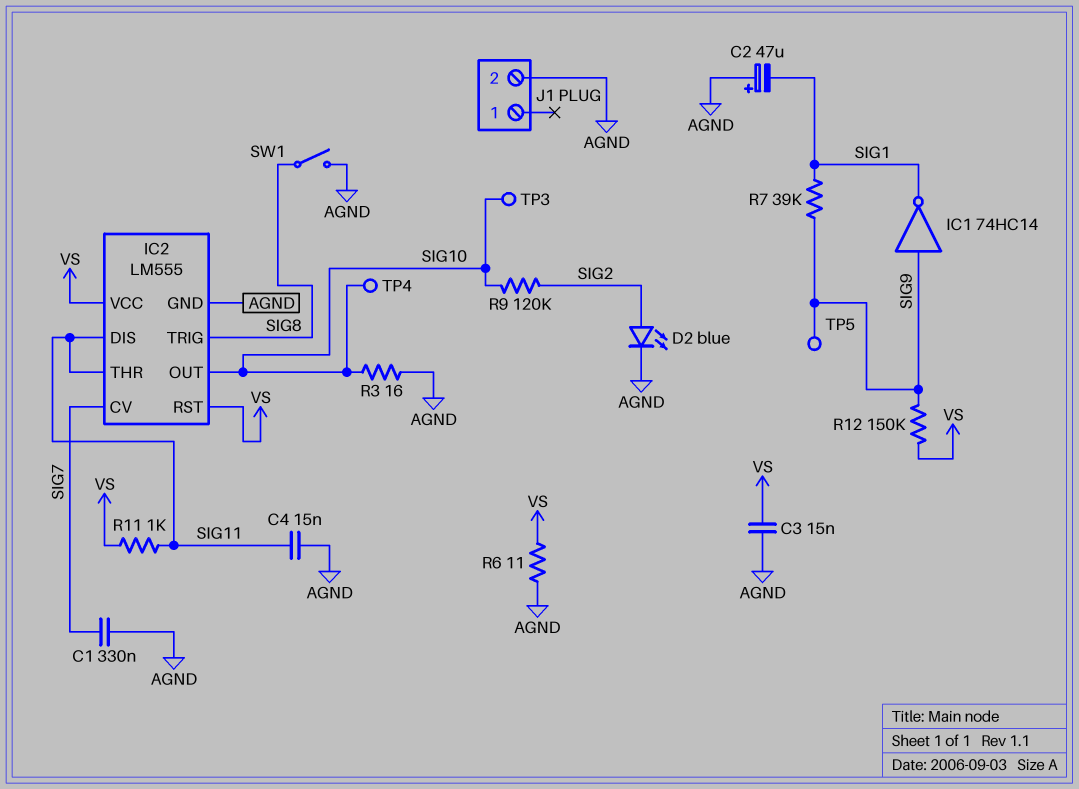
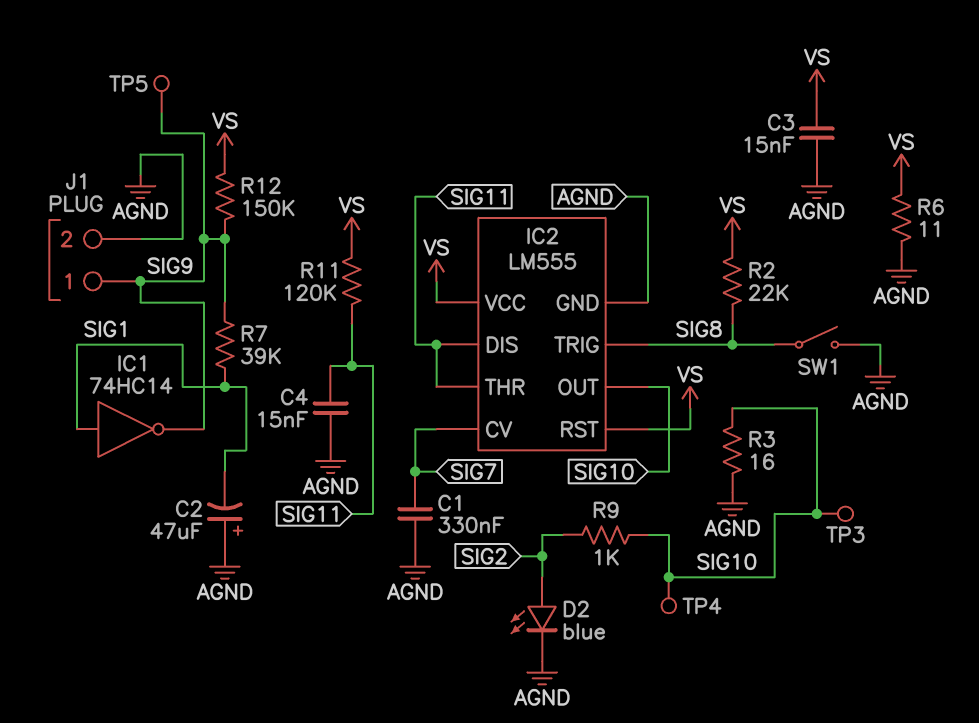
IC1: NOT 74HC14 (in SIG9, out SIG1) -> NOT 74HC14 (in SIG1, out SIG9)
J1 pin 1: none -> SIG9
R2: none -> 22k (SIG8, VS)
R9: 120k (SIG2, SIG10) -> 1k (SIG2, SIG10)
R11: 1k (SIG11, VS) -> 120k (SIG11, VS)

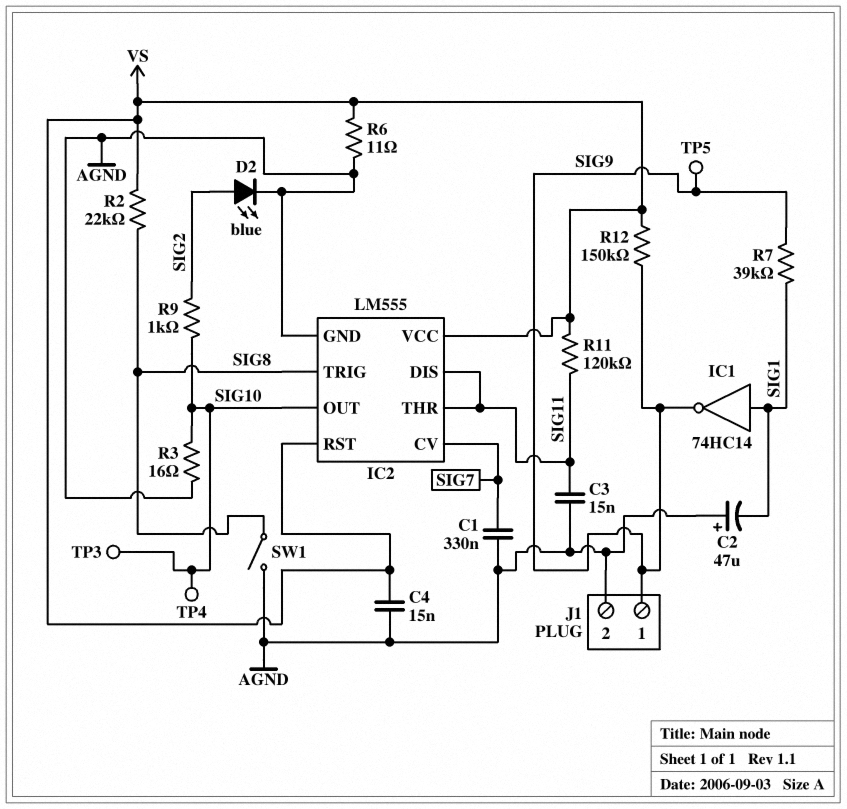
C3: 15nF (AGND, VS) -> 15nF (AGND, SIG11)
C4: 15nF (AGND, SIG11) -> 15nF (AGND, VS)

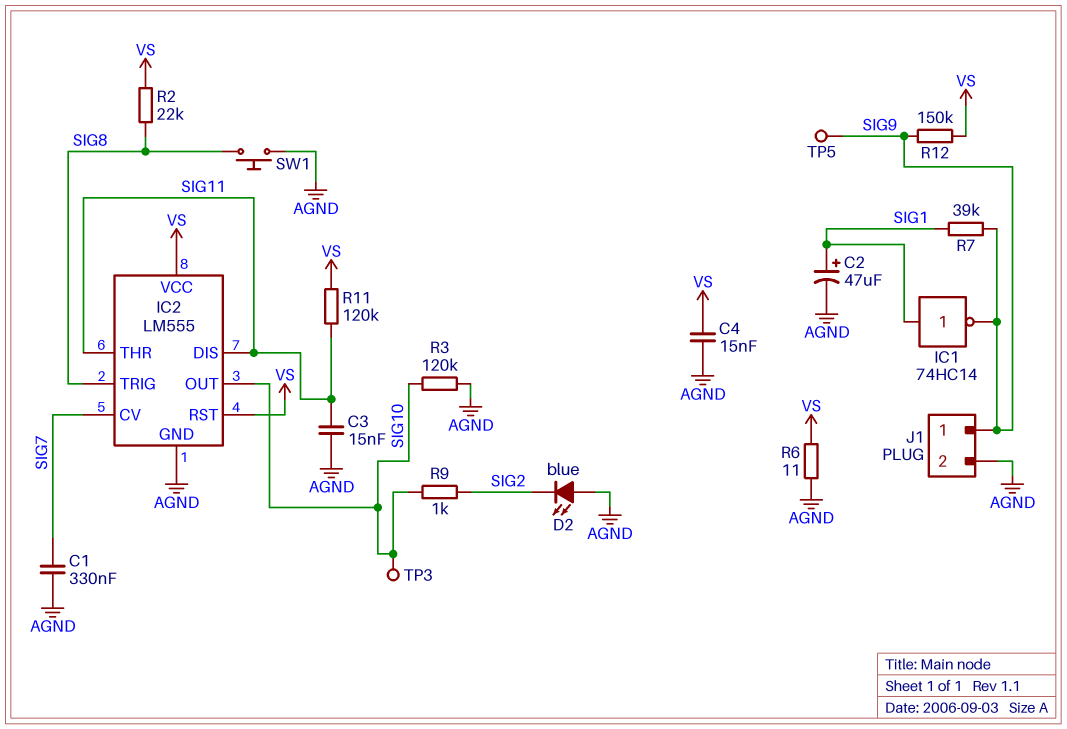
C2: 47uF (plus AGND, minus SIG1) -> 47uF (plus SIG1, minus AGND)
D2: LED blue (A SIG2, K AGND) -> LED blue (A AGND, K SIG2)
R3: 16 (AGND, SIG10) -> 120k (AGND, SIG10)
SW1: switch (AGND, SIG8) -> button (AGND, SIG8)
TP4: test point (SIG10) -> none

